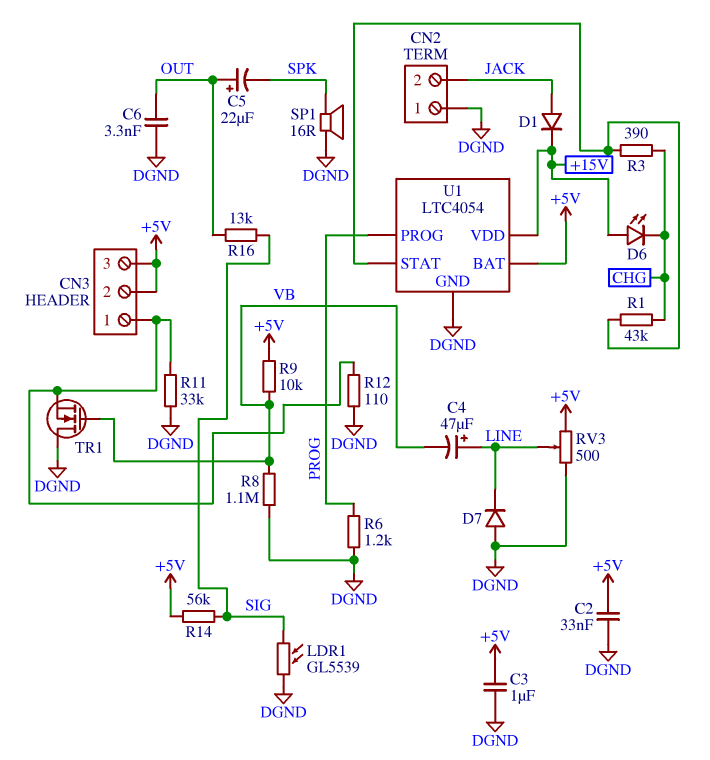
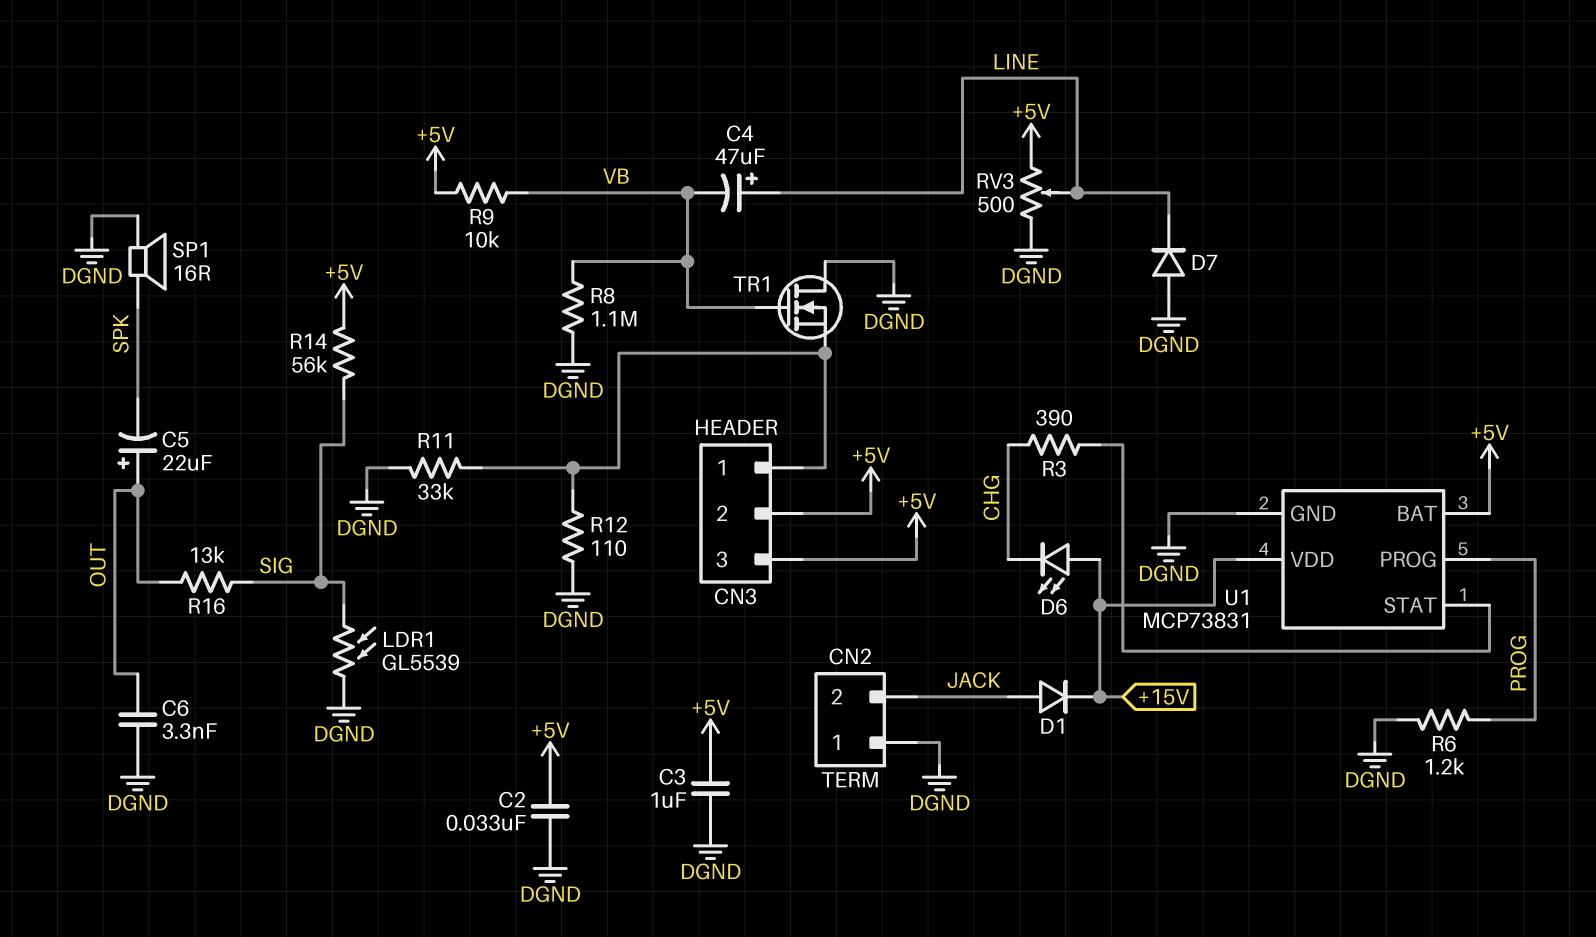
R1: 43k (CHG, U1/STAT) -> none
U1: LTC4054 -> MCP73831

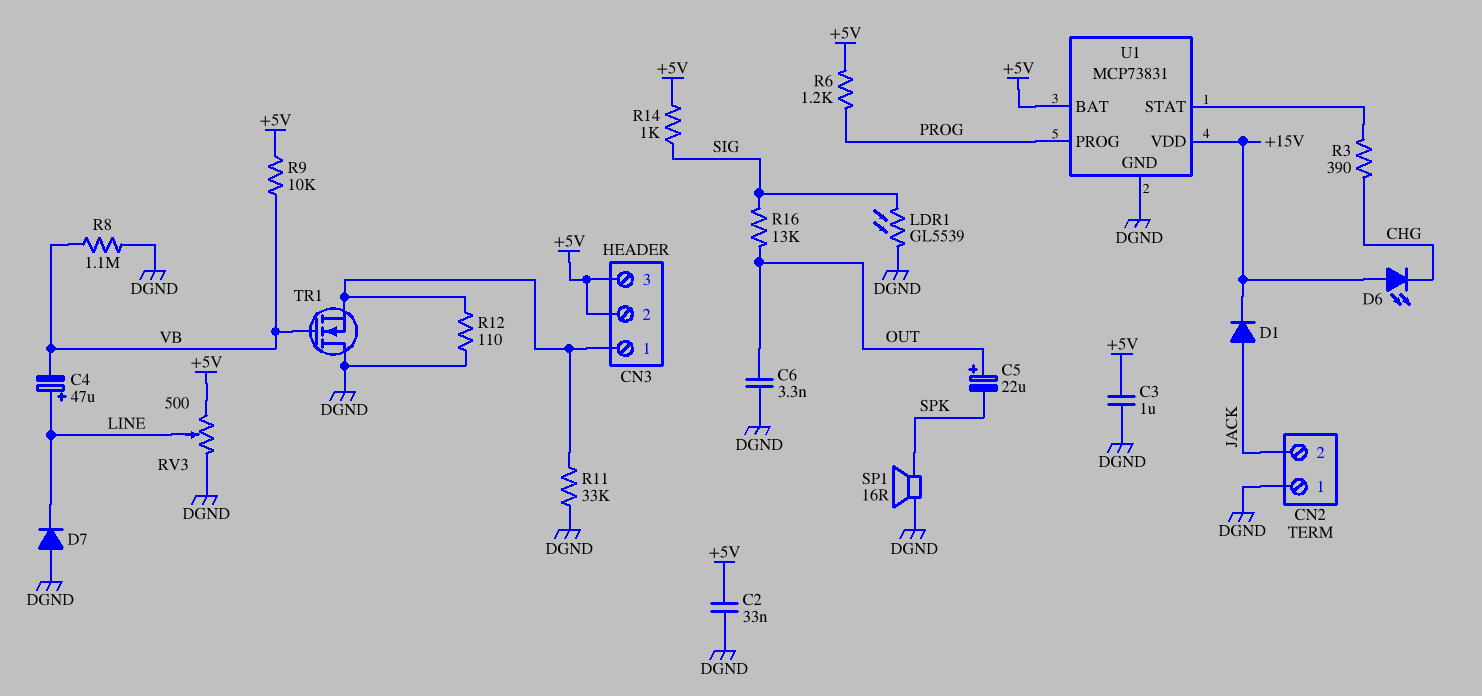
R6: 1.2k (DGND, PROG) -> 1.2k (+5V, PROG)
R14: 56k (+5V, SIG) -> 1k (+5V, SIG)

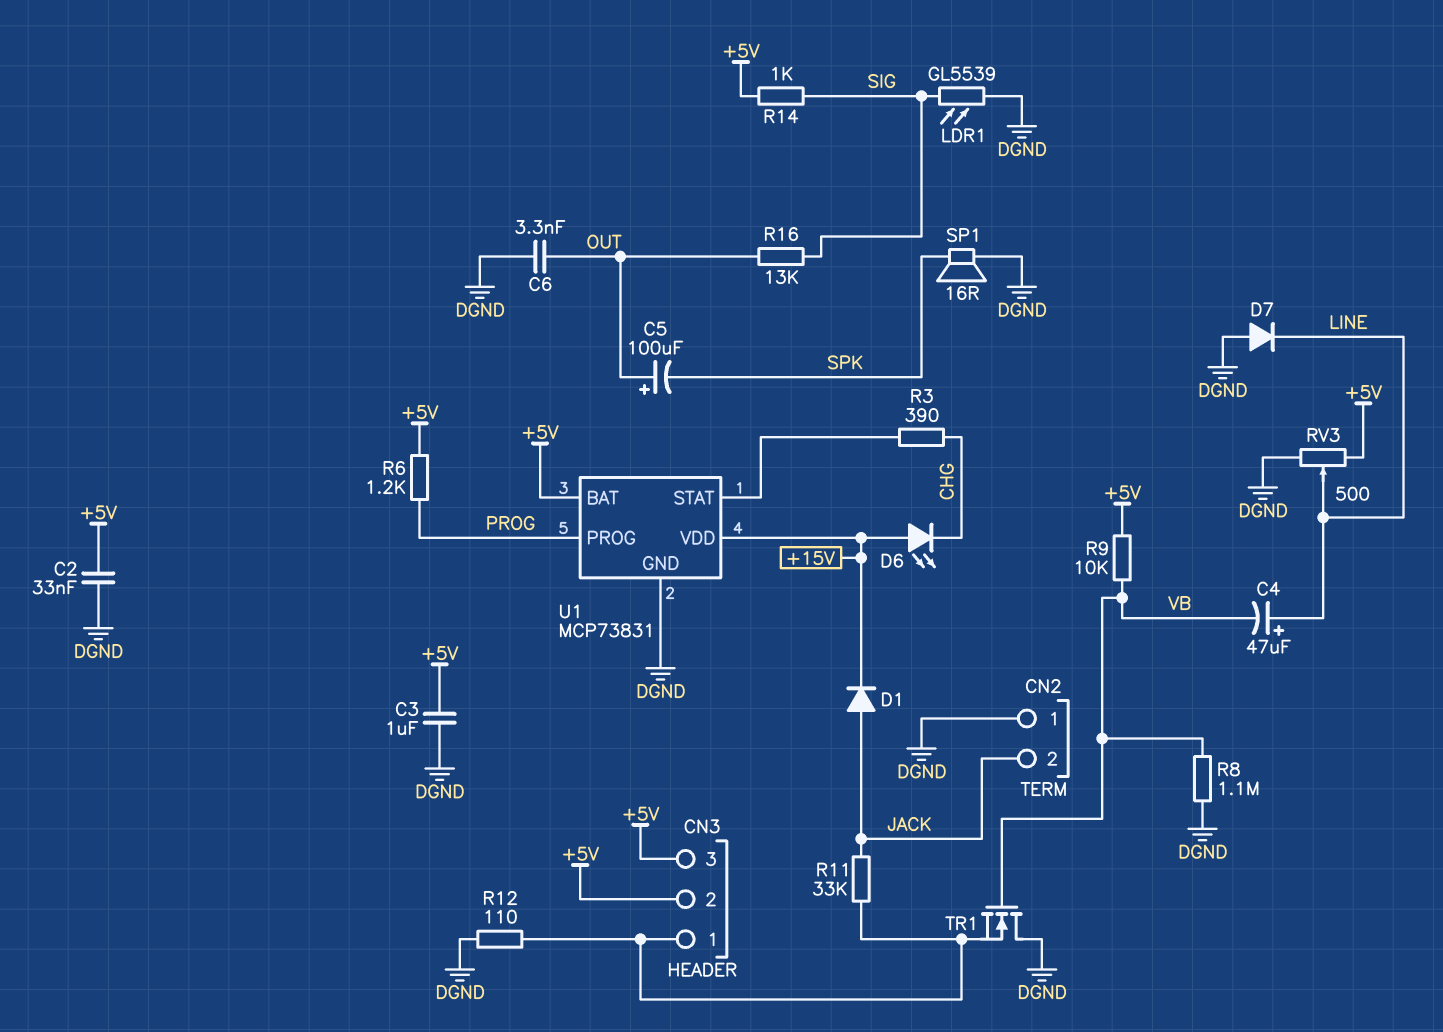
C5: 22uF (plus OUT, minus SPK) -> 100uF (plus OUT, minus SPK)
R11: 33k (CN3/1, DGND) -> 33k (CN3/1, JACK)

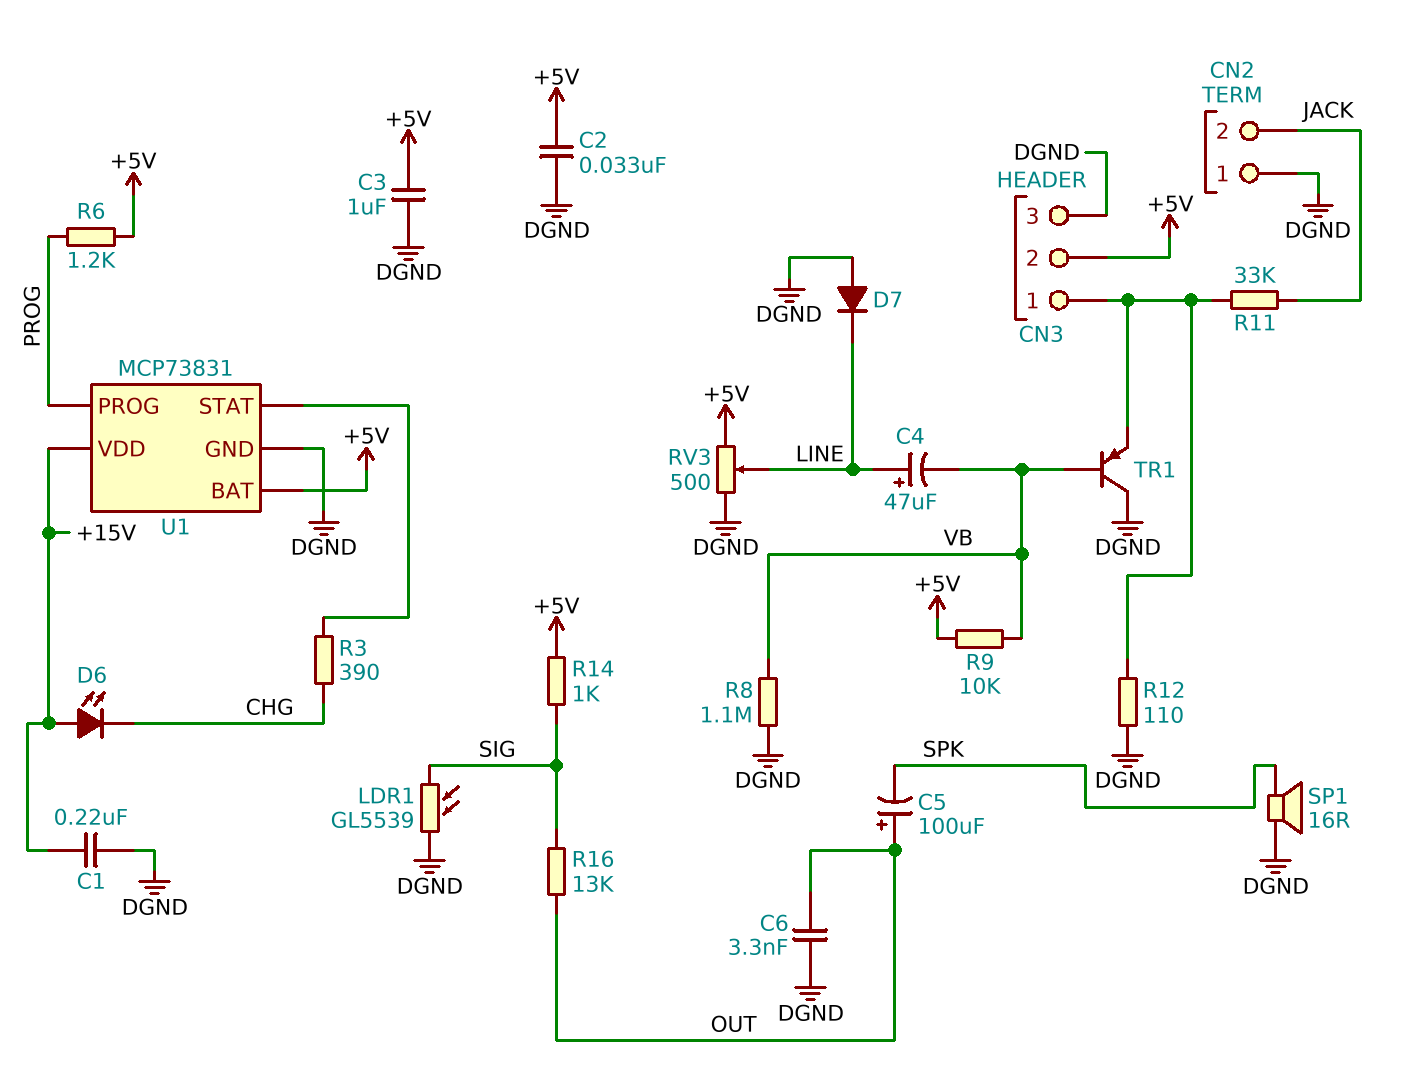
C1: none -> 220nF (+15V, DGND)
CN3 pin 3: +5V -> DGND
D1: diode (A JACK, K +15V) -> none
TR1: NMOS (G VB, D DGND, S CN3/1) -> PNP (B VB, C DGND, E CN3/1)

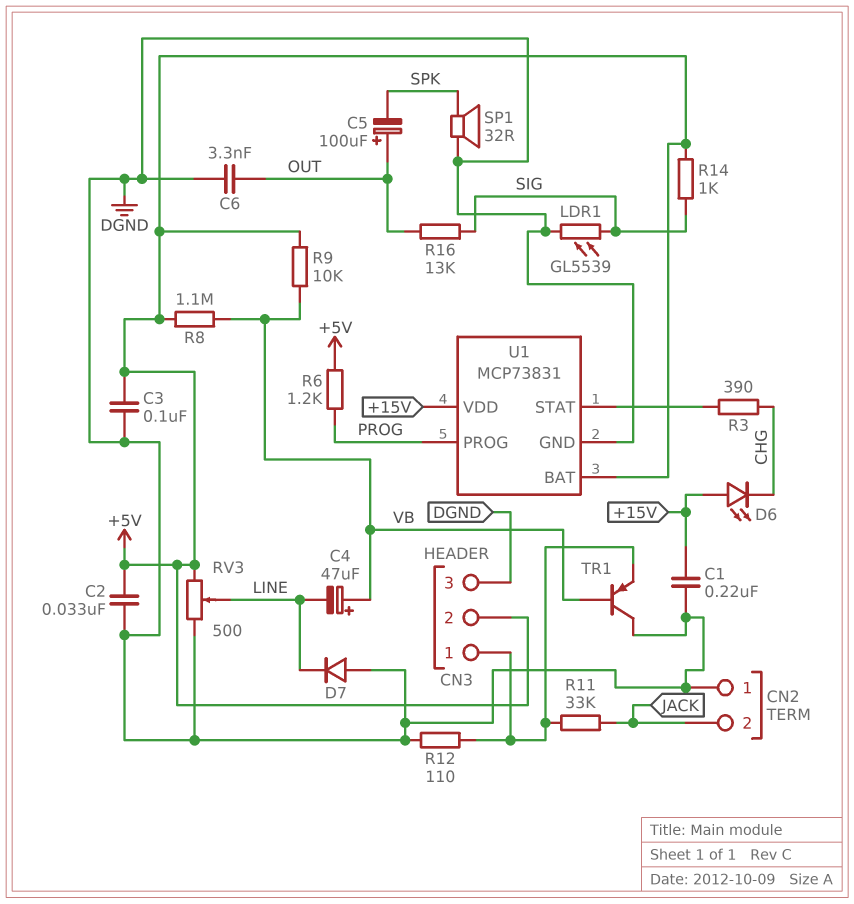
C3: 1uF (+5V, DGND) -> 100nF (+5V, DGND)
C4: 47uF (plus LINE, minus VB) -> 47uF (plus VB, minus LINE)
R8: 1.1M (DGND, VB) -> 1.1M (+5V, VB)
SP1: speaker 16R (DGND, SPK) -> speaker 32R (DGND, SPK)

